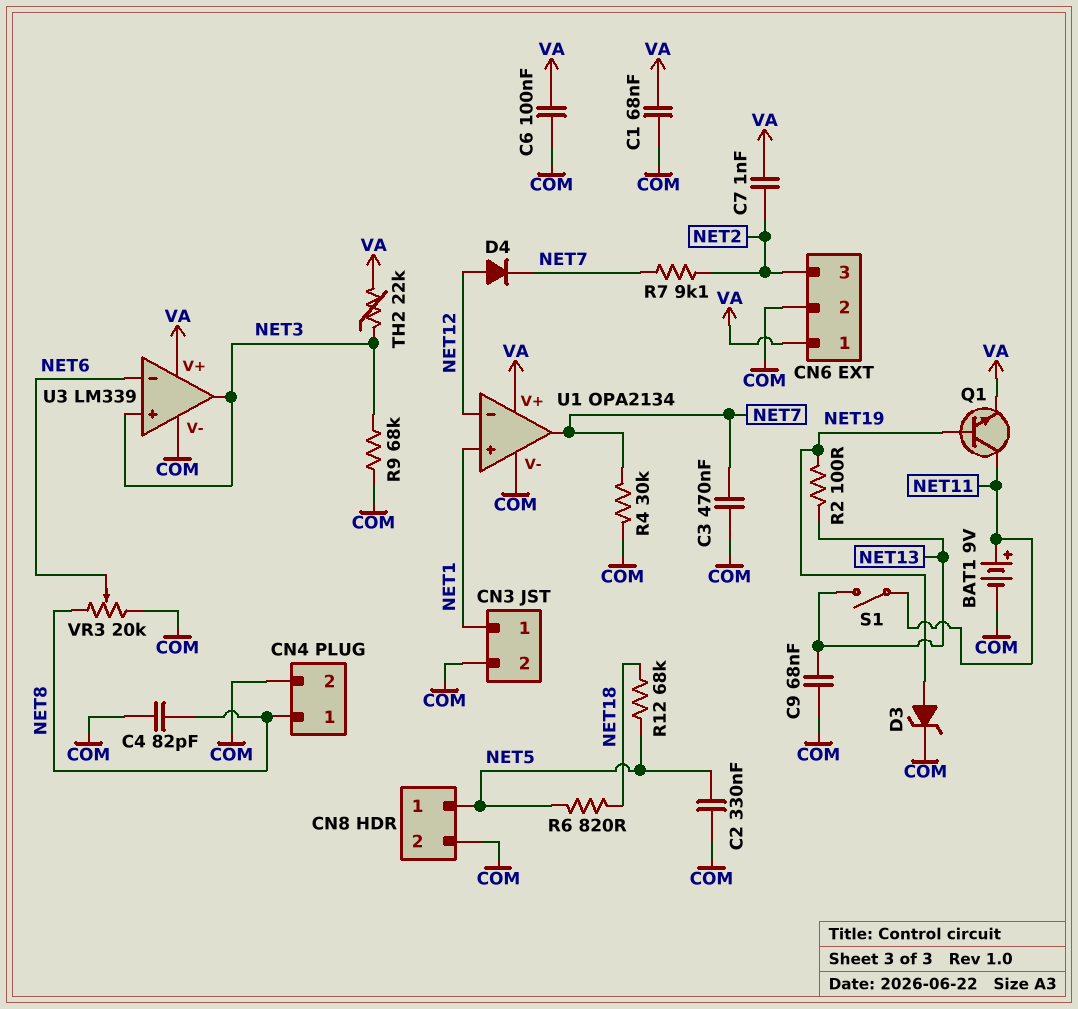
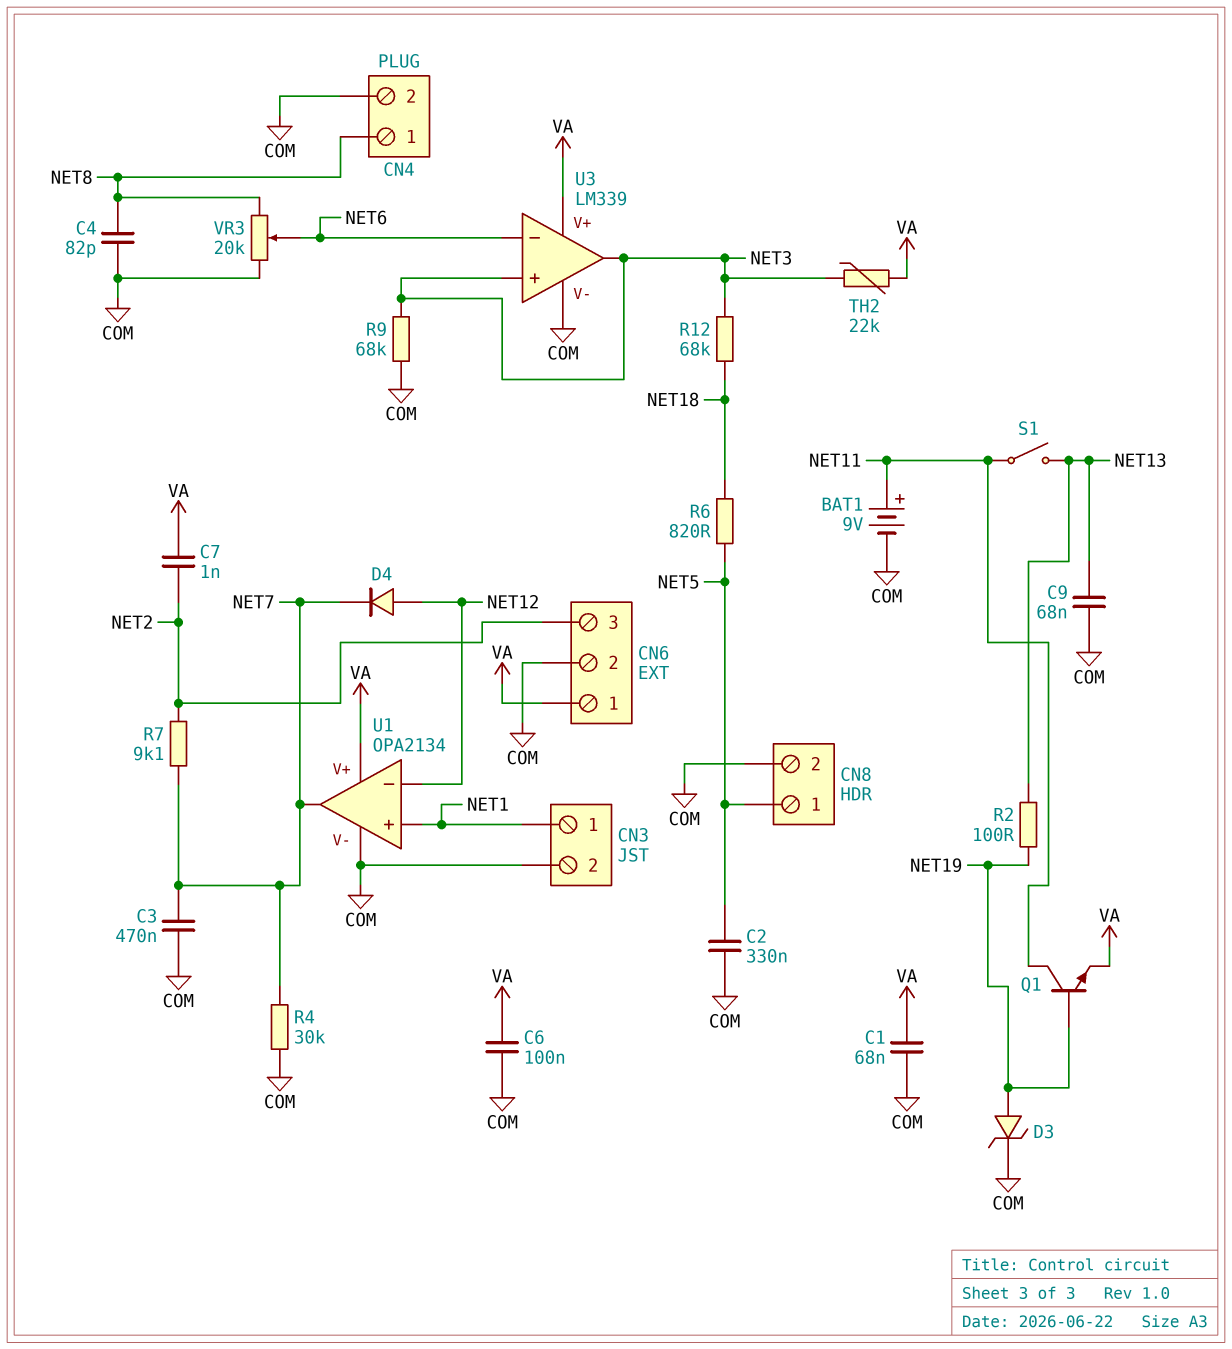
R12: 68k (NET5, NET18) -> 68k (NET3, NET18)

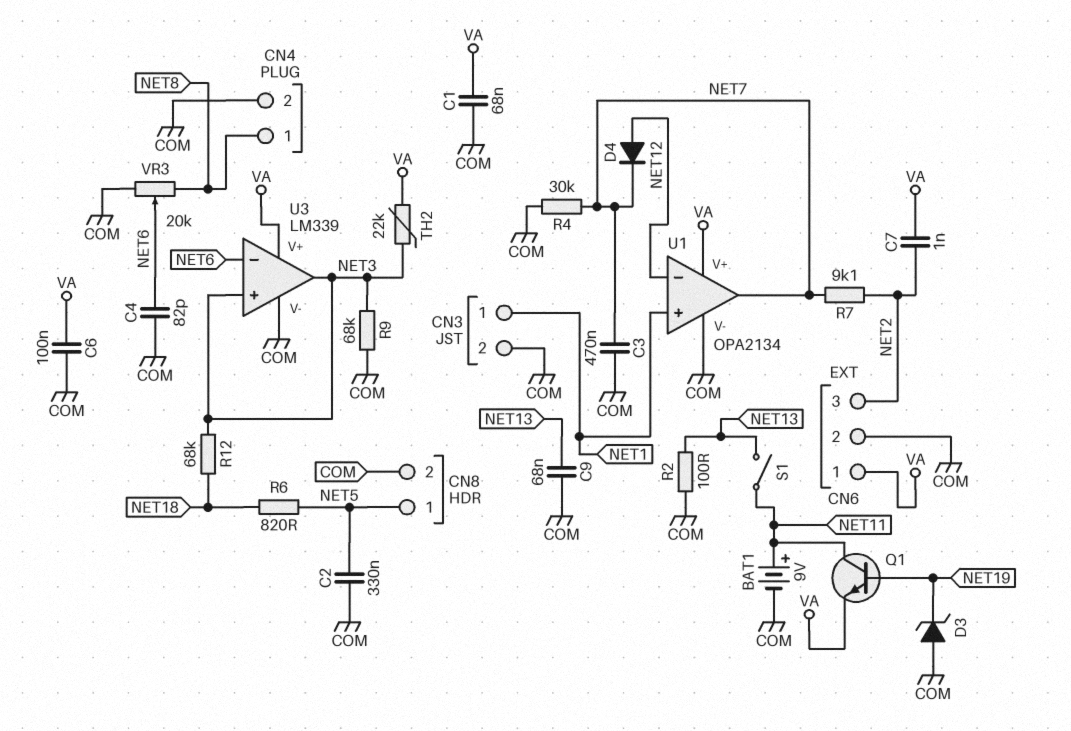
C4: 82pF (COM, NET8) -> 82pF (COM, NET6)
D3: zener (A NET19, K COM) -> zener (A COM, K NET19)
R2: 100 (NET13, NET19) -> 100 (COM, NET13)

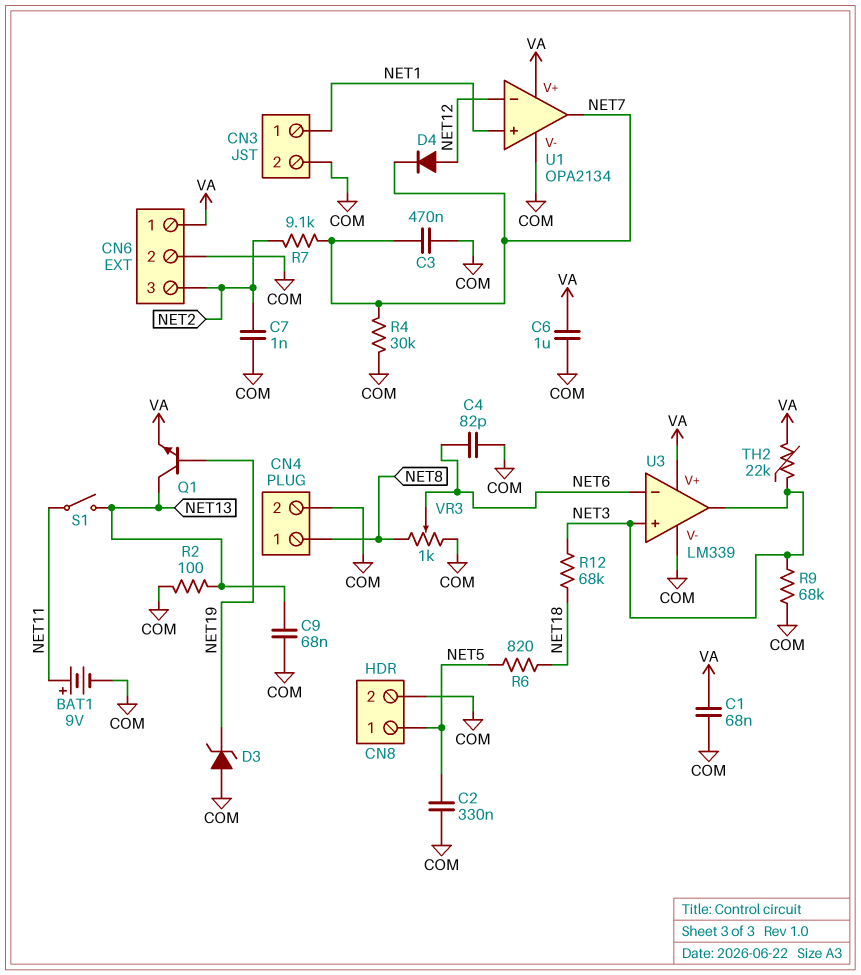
C6: 100nF (COM, VA) -> 1uF (COM, VA)
C7: 1nF (NET2, VA) -> 1nF (COM, NET2)
Q1: NPN (B NET19, C NET11, E VA) -> NPN (B NET19, C NET13, E VA)
VR3: 20k (COM, NET8, wiper NET6) -> 1k (COM, NET8, wiper NET6)

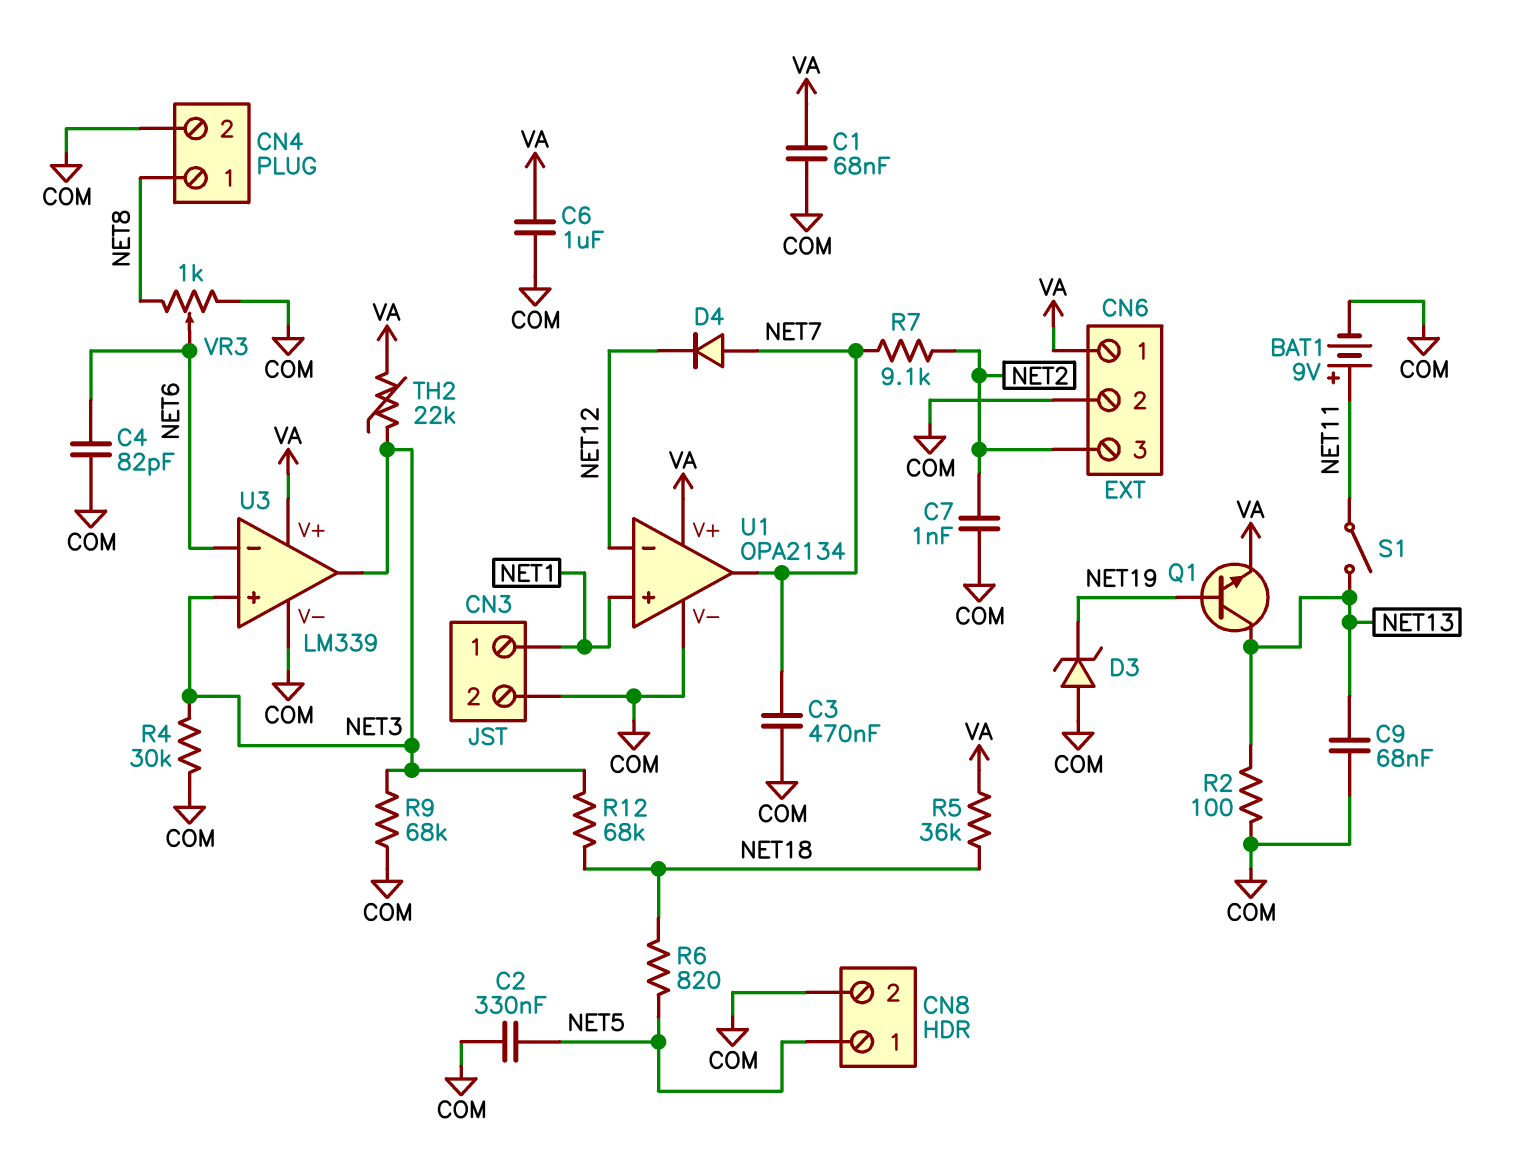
D4: diode (A NET12, K NET7) -> diode (A NET7, K NET12)
R4: 30k (COM, NET7) -> 30k (COM, NET3)
R5: none -> 36k (NET18, VA)

